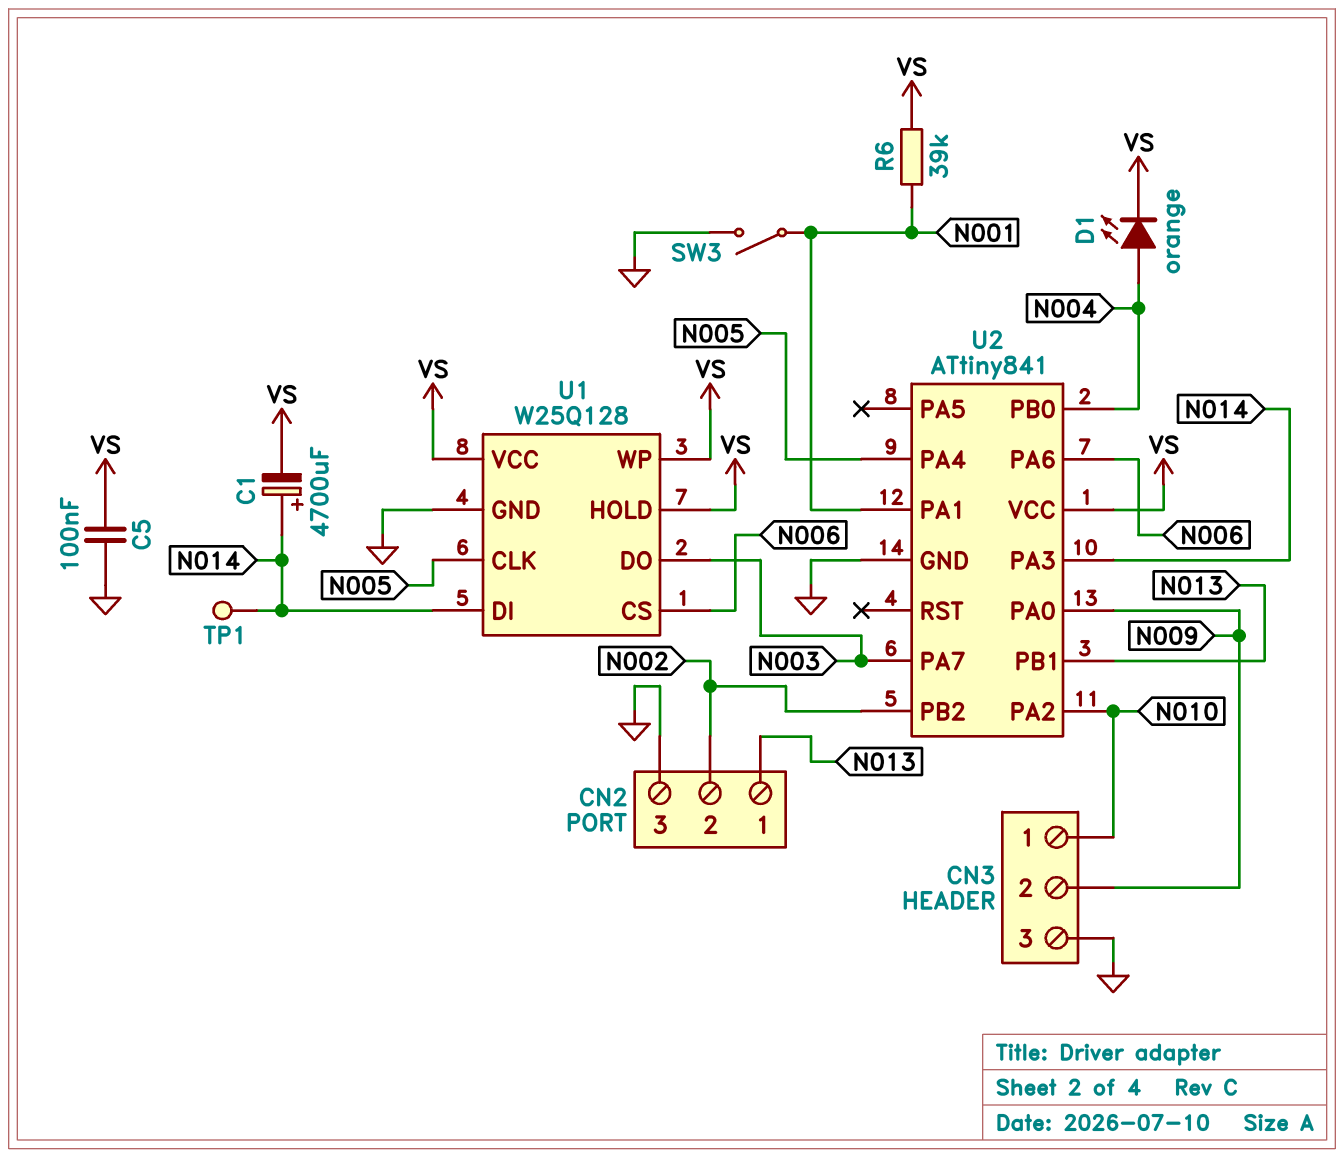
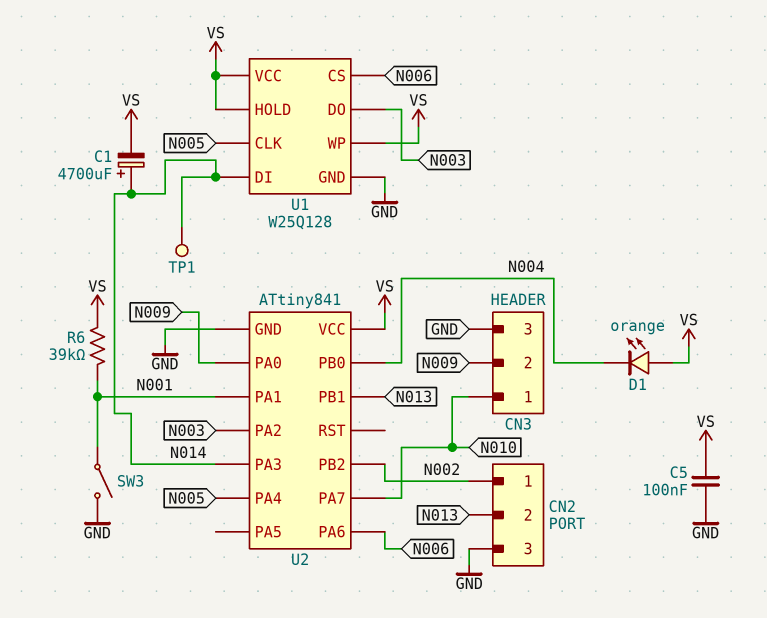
CN2 pin 1: N013 -> N002
CN2 pin 2: N002 -> N013
D1: LED orange (A N004, K VS) -> LED orange (A VS, K N004)
U2 pin PA2: N010 -> N003
U2 pin PA7: N003 -> N010

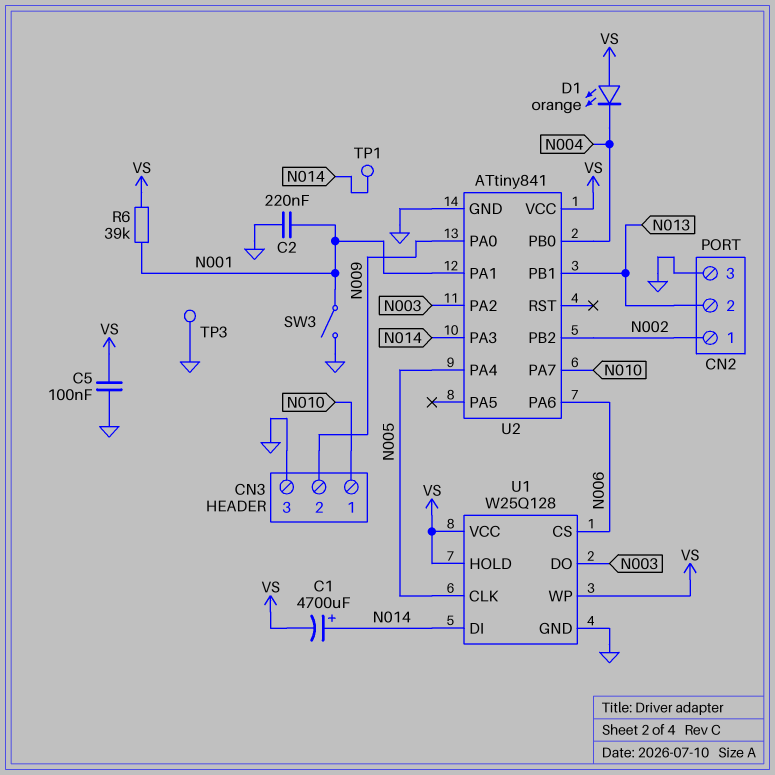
C2: none -> 220nF (GND, N001)
TP3: none -> test point (GND)

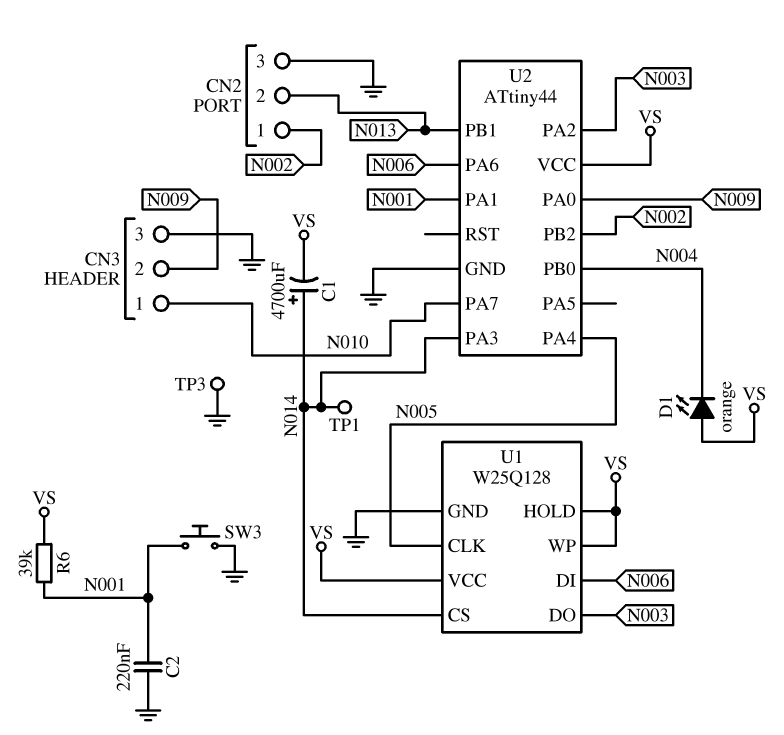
C5: 100nF (GND, VS) -> none
SW3: switch (GND, N001) -> button (GND, N001)
U1 pin CS: N006 -> N014
U1 pin DI: N014 -> N006
U2: ATtiny841 -> ATtiny44

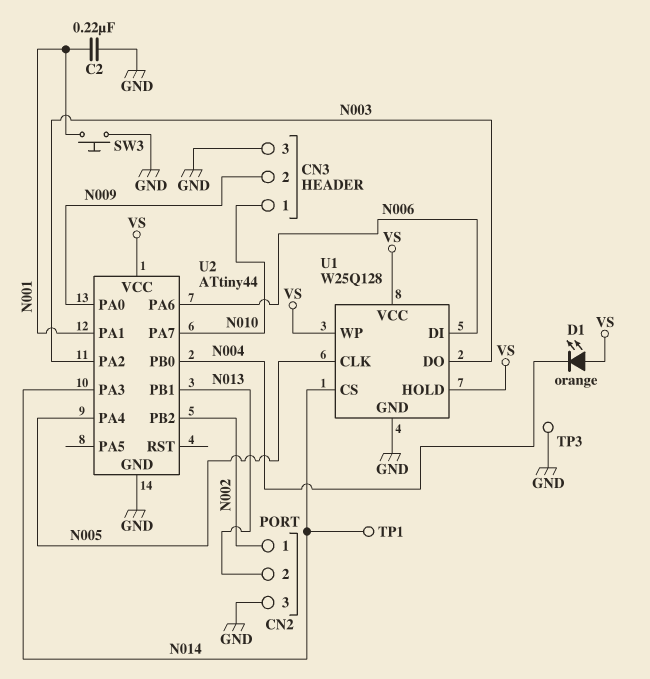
C1: 4700uF (plus N014, minus VS) -> none
R6: 39k (N001, VS) -> none

